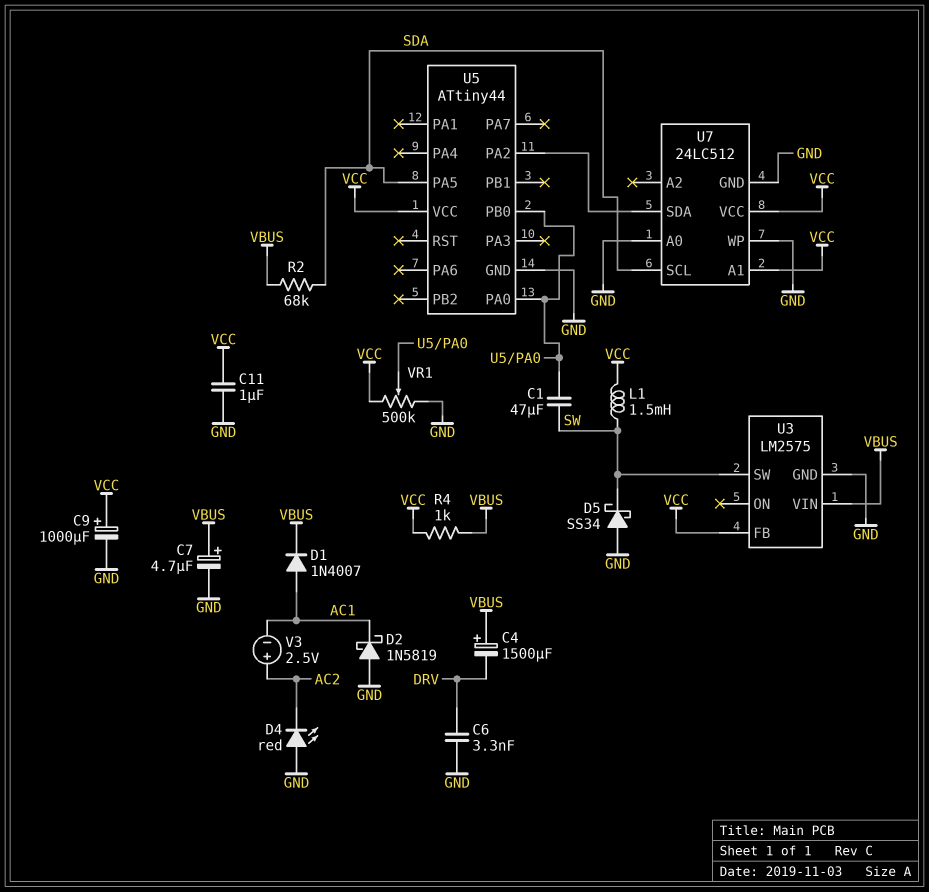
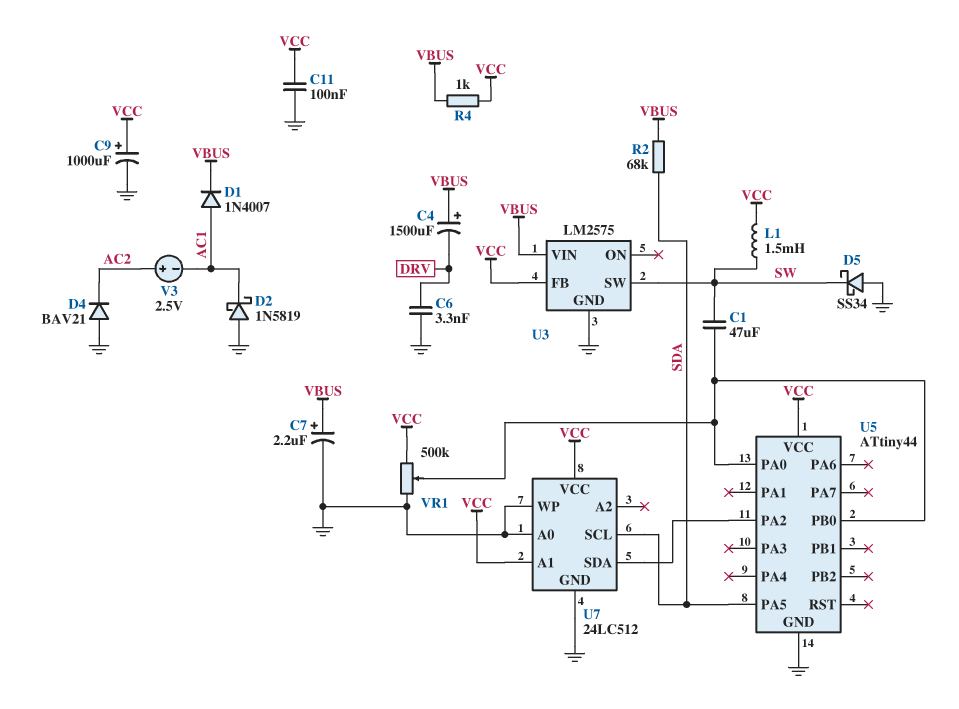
C7: 4.7uF (plus VBUS, minus GND) -> 2.2uF (plus VBUS, minus GND)
C11: 1uF (GND, VCC) -> 100nF (GND, VCC)
D4: LED red (A GND, K AC2) -> diode BAV21 (A GND, K AC2)

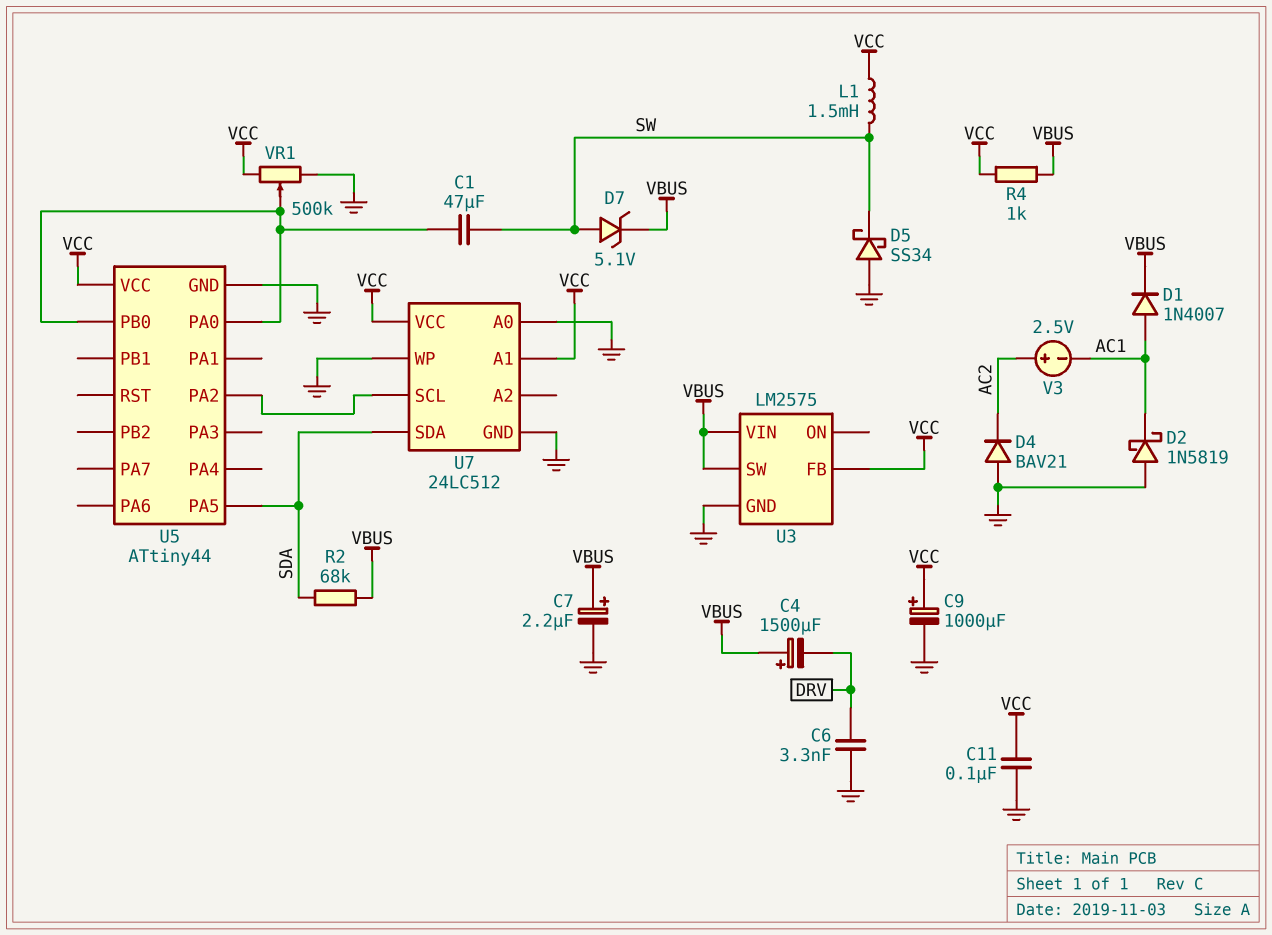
D7: none -> zener 5.1V (A SW, K VBUS)
U3 pin SW: SW -> VBUS
U7 pin SCL: SDA -> U5/PA2
U7 pin SDA: U5/PA2 -> SDA

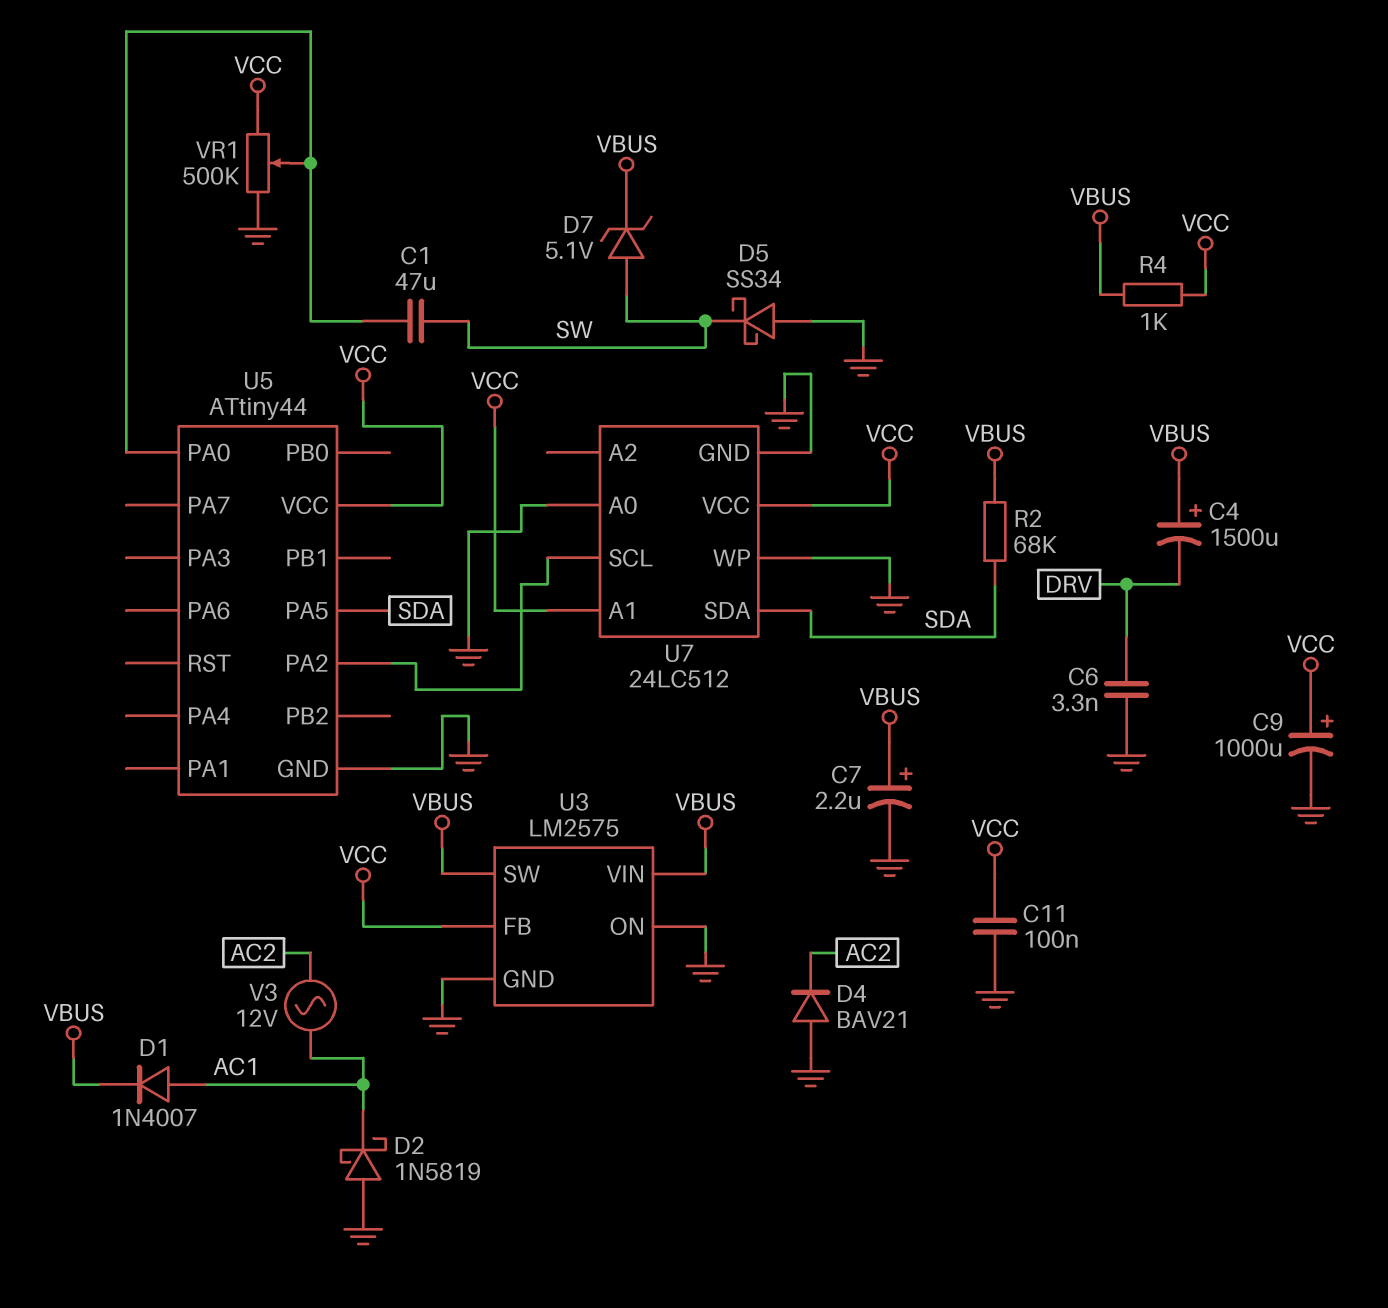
L1: 1.5mH (SW, VCC) -> none
U3 pin ON: none -> GND
U5 pin PB0: U5/PA0 -> none
V3: 2.5V (plus AC2, minus AC1) -> AC 12V (AC1, AC2)

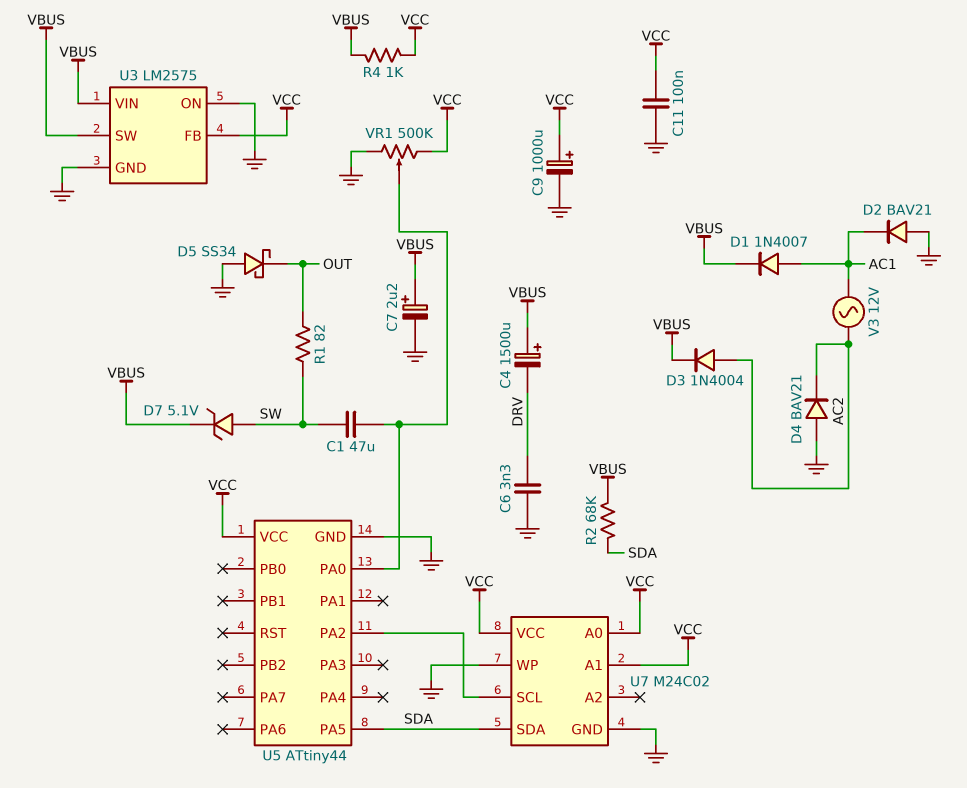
D2: schottky 1N5819 (A GND, K AC1) -> diode BAV21 (A GND, K AC1)
D3: none -> diode 1N4004 (A AC2, K VBUS)
D5: schottky SS34 (A GND, K SW) -> schottky SS34 (A GND, K OUT)
R1: none -> 82 (OUT, SW)
U7: 24LC512 -> M24C02
U7 pin A0: GND -> VCC

